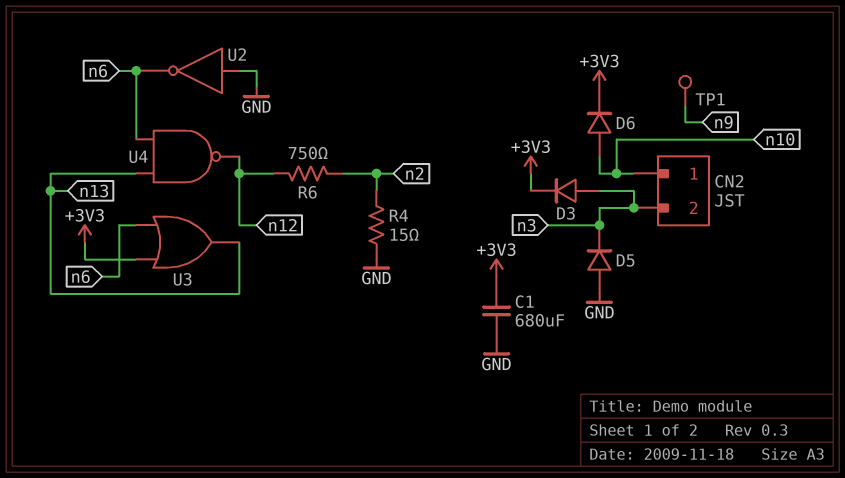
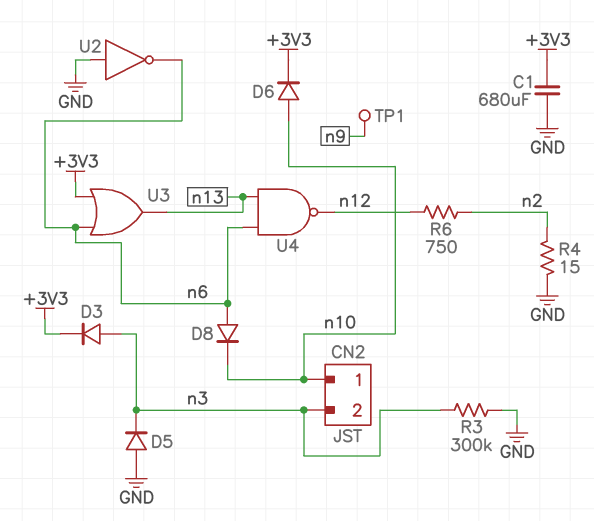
D8: none -> diode (A n6, K n10)
R3: none -> 300k (GND, n3)

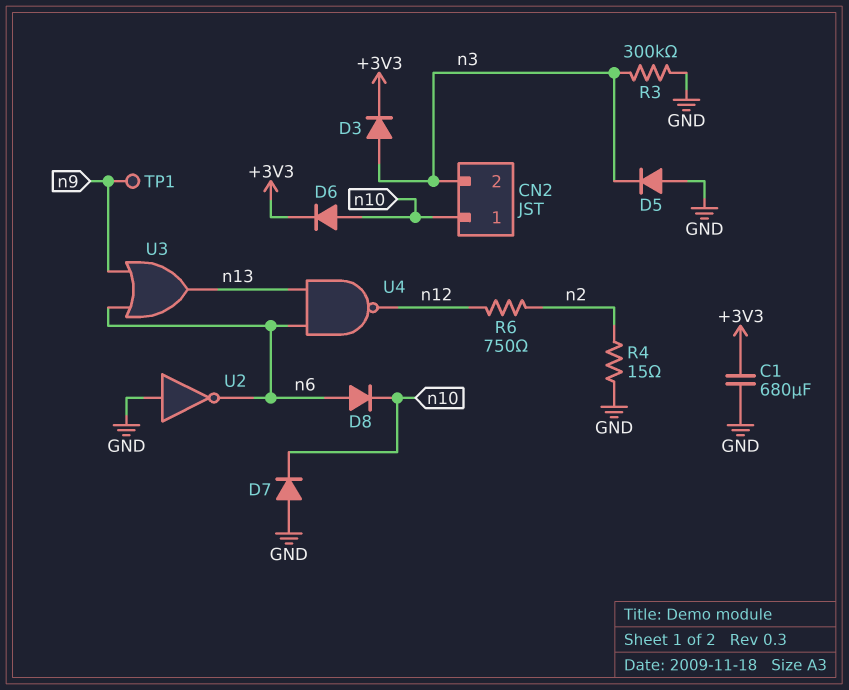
D7: none -> diode (A GND, K n10)
U3: OR (in +3V3, in n6, out n13) -> OR (in n6, in n9, out n13)

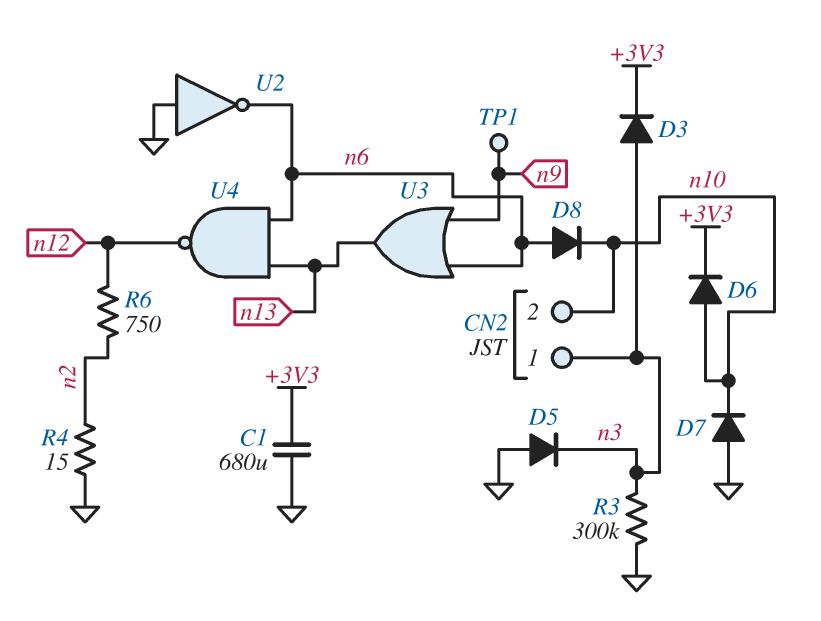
CN2 pin 1: n10 -> n3
CN2 pin 2: n3 -> n10

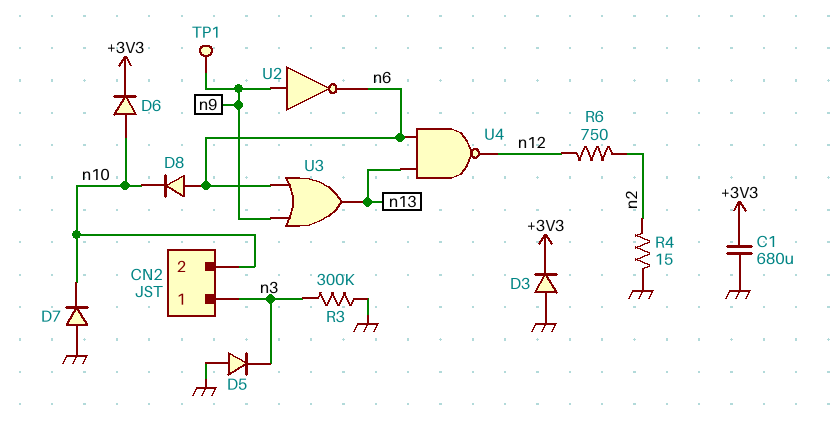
D3: diode (A n3, K +3V3) -> diode (A GND, K +3V3)
U2: NOT (in GND, out n6) -> NOT (in n9, out n6)

